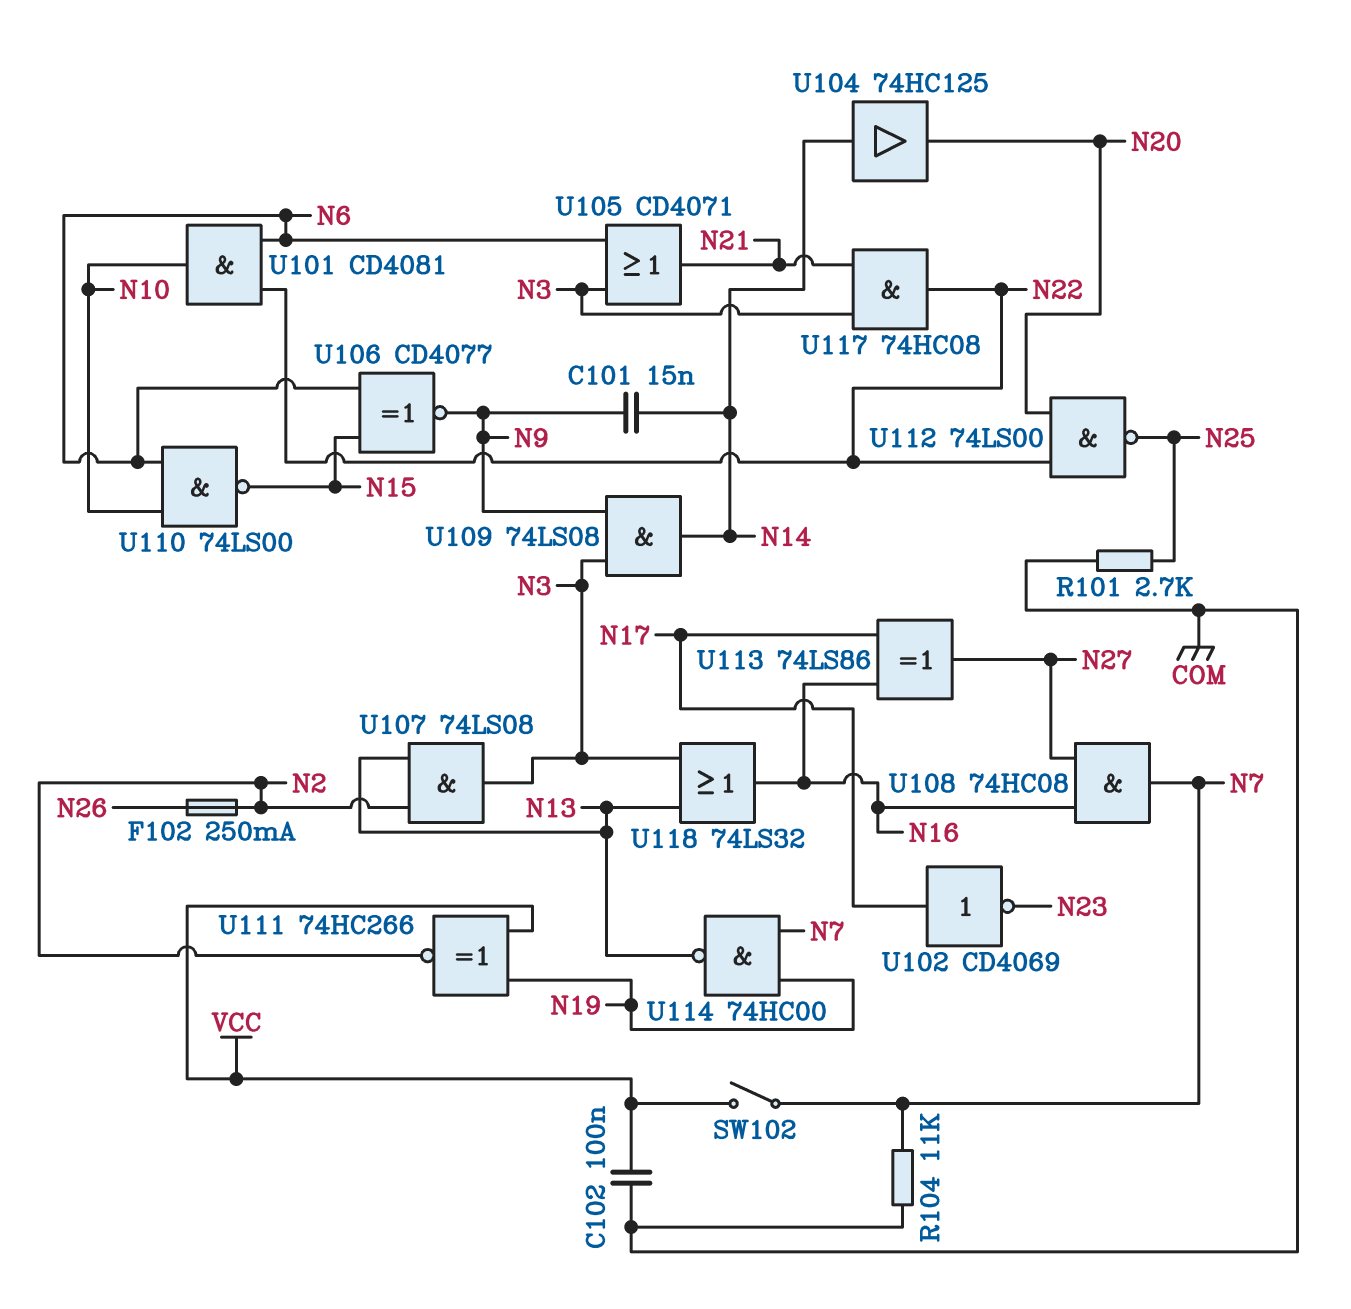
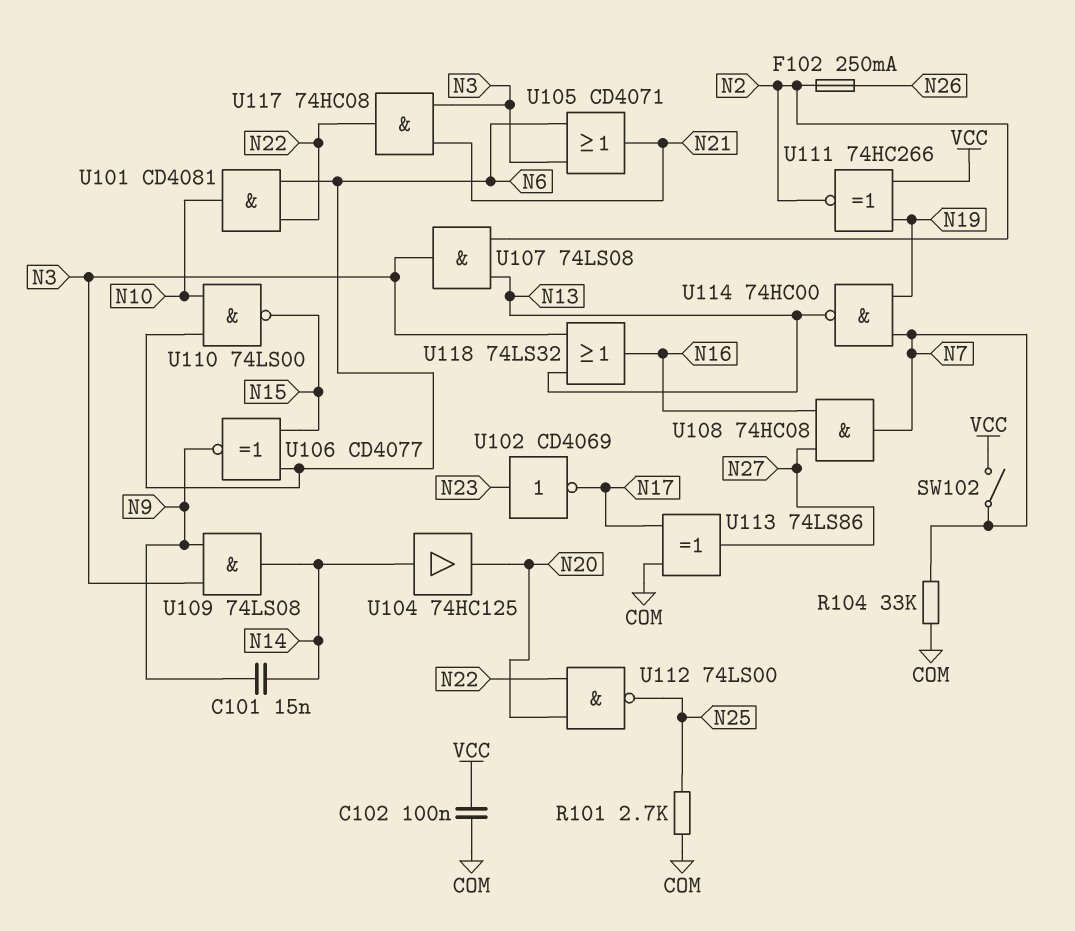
R104: 11k (COM, N7) -> 33k (COM, N7)
U102: NOT CD4069 (in N17, out N23) -> NOT CD4069 (in N23, out N17)
U113: XOR 74LS86 (in N16, in N17, out N27) -> XOR 74LS86 (in COM, in N17, out N27)

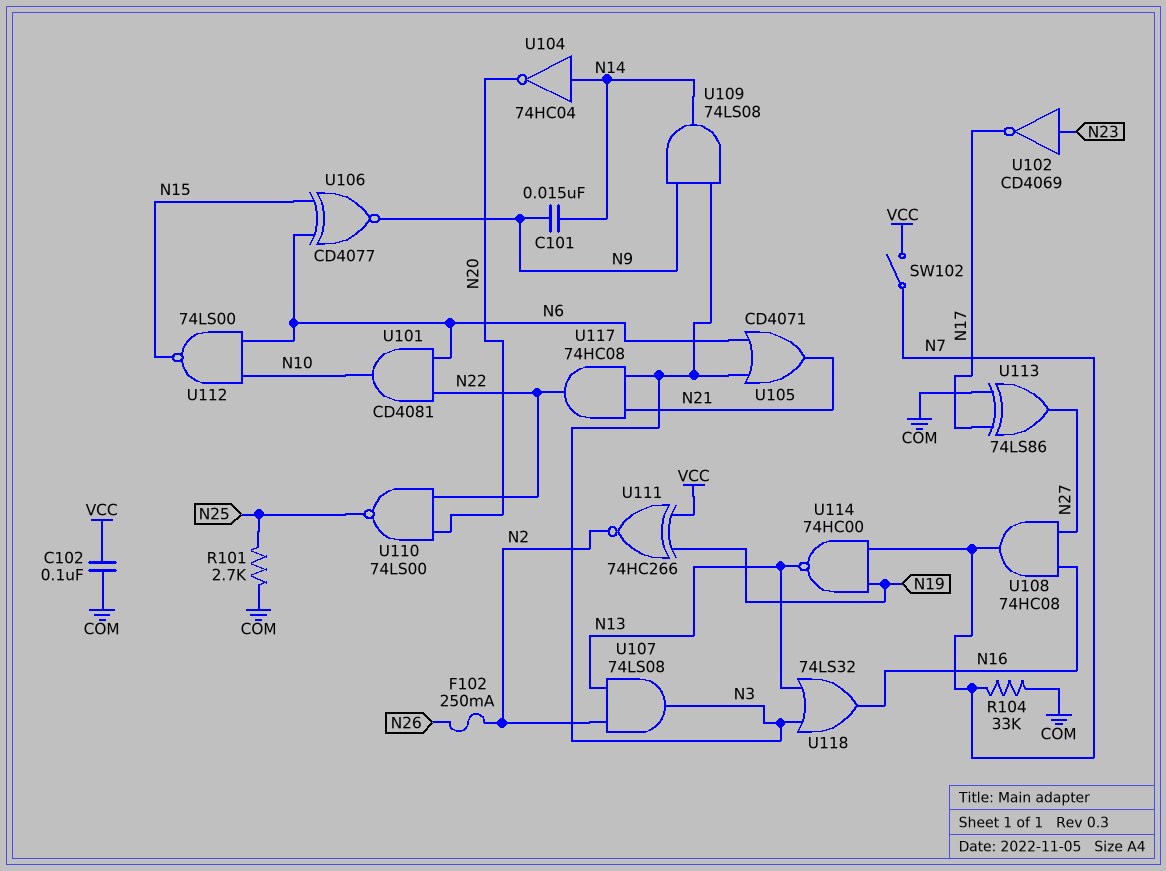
U104: buffer 74HC125 (in N14, out N20) -> NOT 74HC04 (in N14, out N20)
U110: NAND 74LS00 (in N6, in N10, out N15) -> NAND 74LS00 (in N20, in N22, out N25)
U112: NAND 74LS00 (in N20, in N22, out N25) -> NAND 74LS00 (in N6, in N10, out N15)

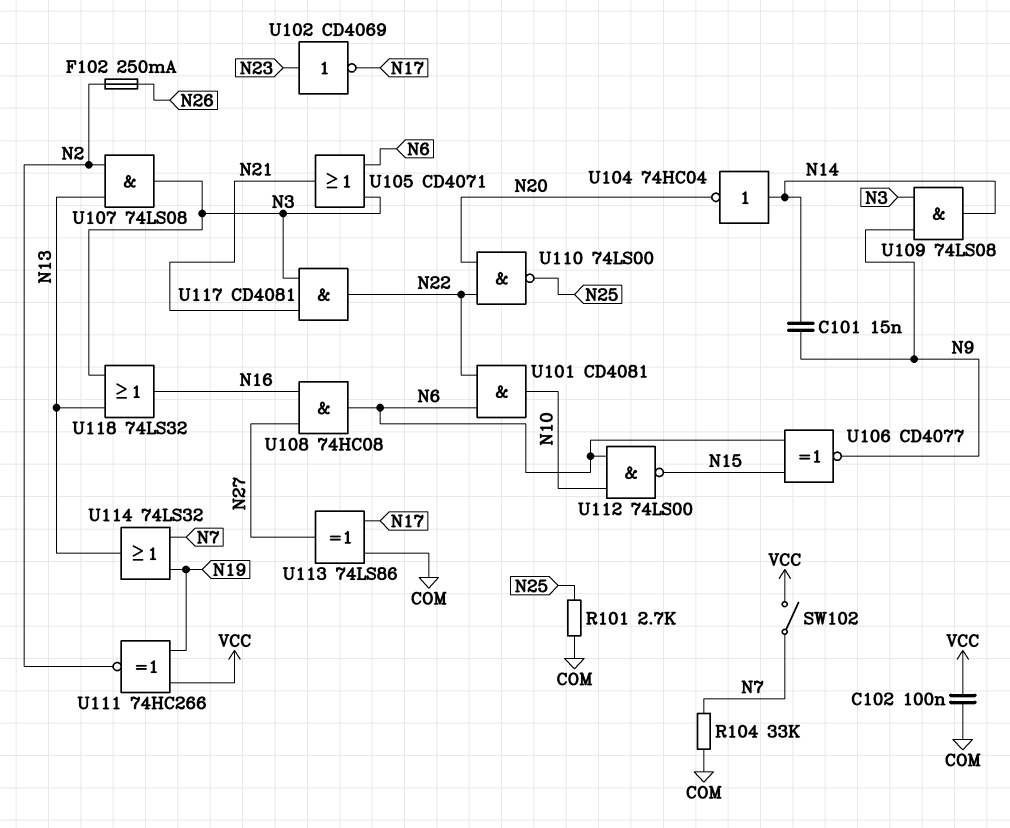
U108: AND 74HC08 (in N16, in N27, out N7) -> AND 74HC08 (in N16, in N27, out N6)
U114: NAND 74HC00 (in N7, in N19, out N13) -> OR 74LS32 (in N7, in N19, out N13)
U117: AND 74HC08 (in N3, in N21, out N22) -> AND CD4081 (in N3, in N21, out N22)

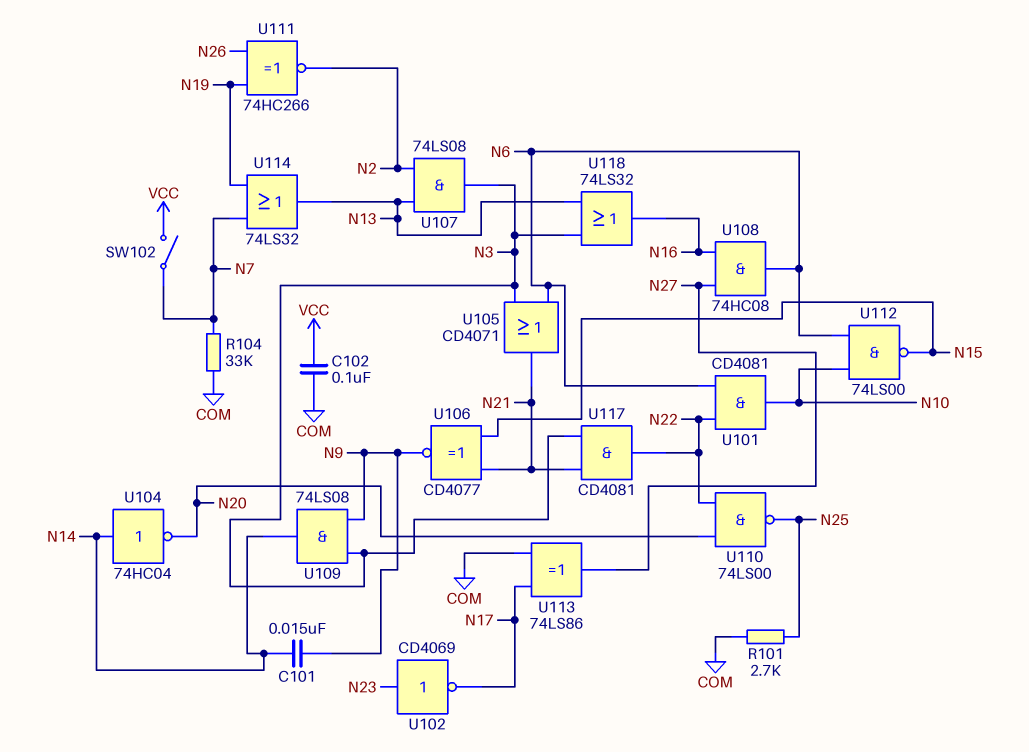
F102: 250mA (N2, N26) -> none
U106: XNOR CD4077 (in N6, in N15, out N9) -> XNOR CD4077 (in N15, in N21, out N9)
U111: XNOR 74HC266 (in N19, in VCC, out N2) -> XNOR 74HC266 (in N19, in N26, out N2)

